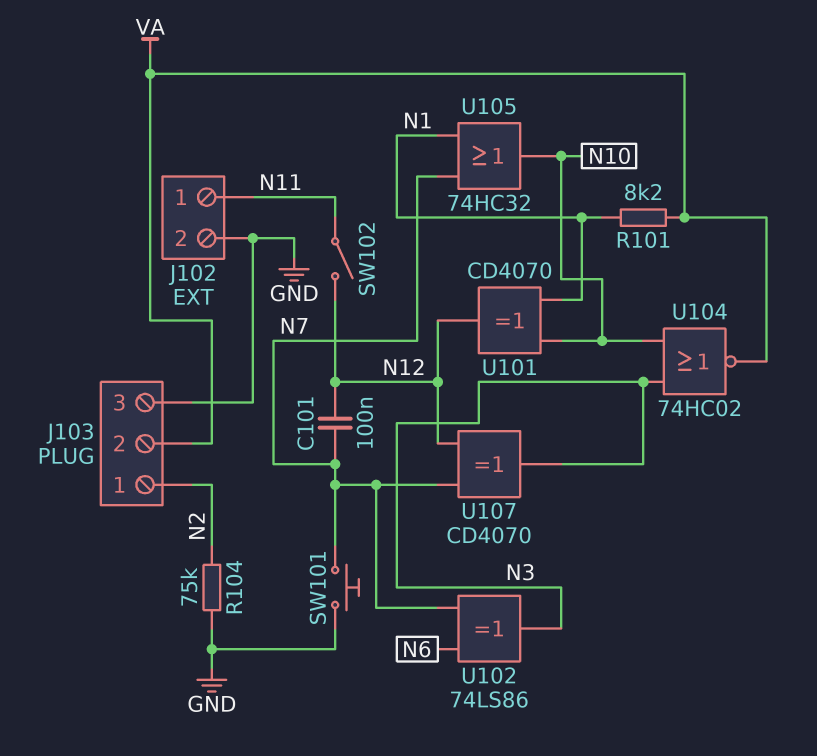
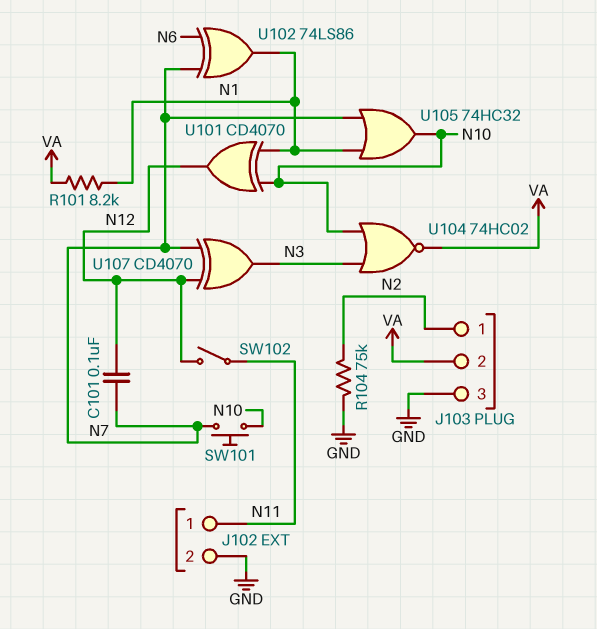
SW101: button (GND, N7) -> button (N7, N10)
U102: XOR 74LS86 (in N6, in N7, out N3) -> XOR 74LS86 (in N6, in N7, out N1)

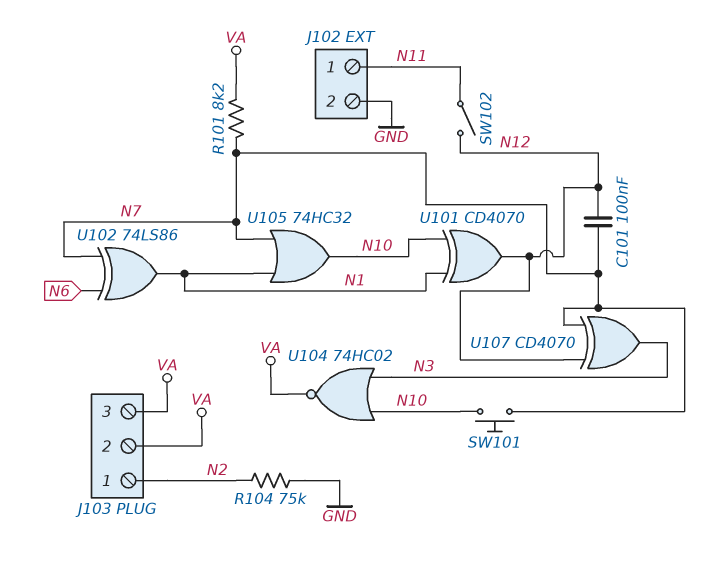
J103 pin 3: GND -> VA
R101: 8.2k (N1, VA) -> 8.2k (N7, VA)

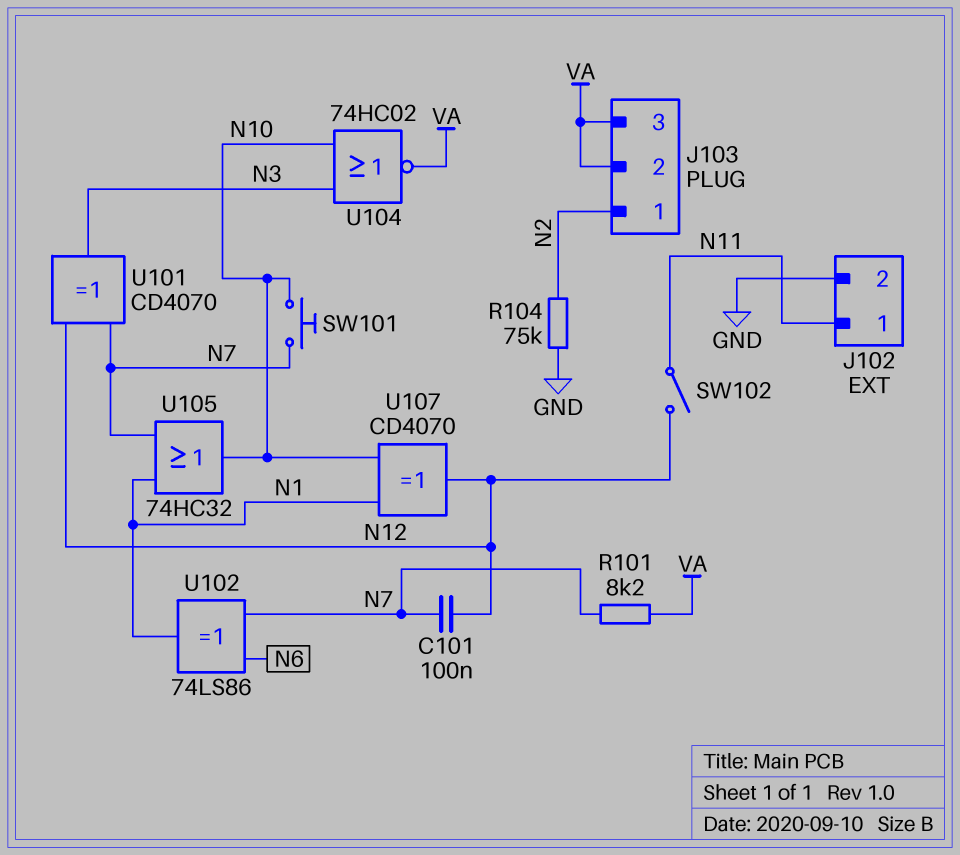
U101: XOR CD4070 (in N1, in N10, out N12) -> XOR CD4070 (in N7, in N12, out N3)
U107: XOR CD4070 (in N7, in N12, out N3) -> XOR CD4070 (in N1, in N10, out N12)

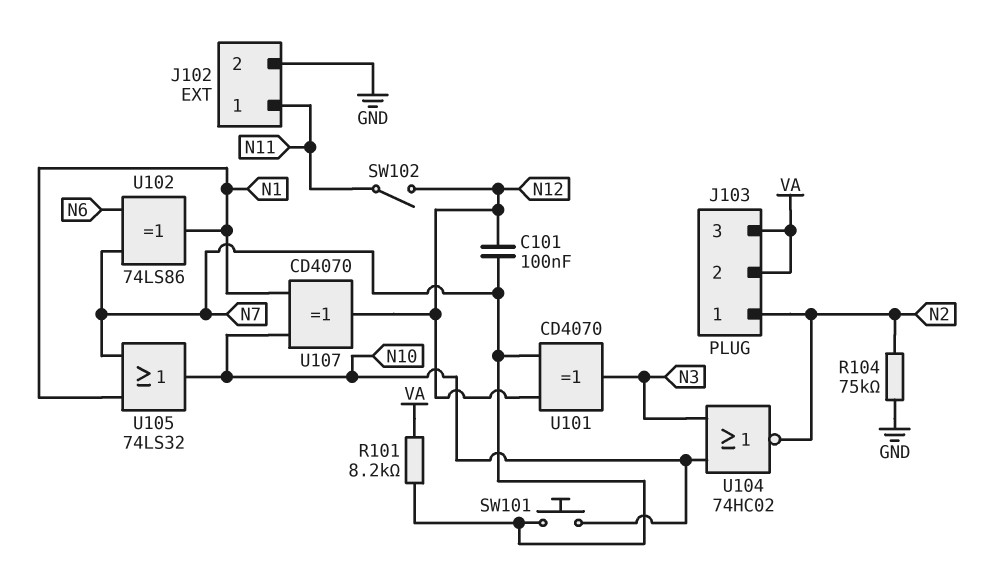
U104: NOR 74HC02 (in N3, in N10, out VA) -> NOR 74HC02 (in N3, in N10, out N2)
U105: OR 74HC32 (in N1, in N7, out N10) -> OR 74LS32 (in N1, in N7, out N10)

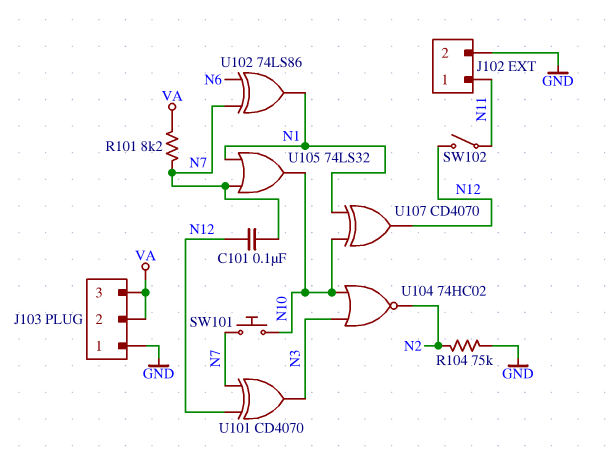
J103 pin 1: N2 -> GND

